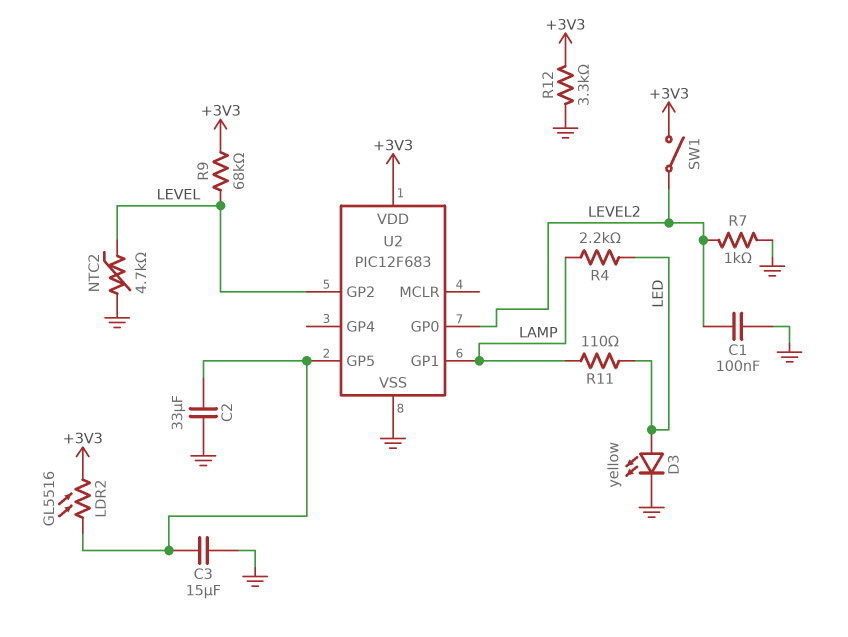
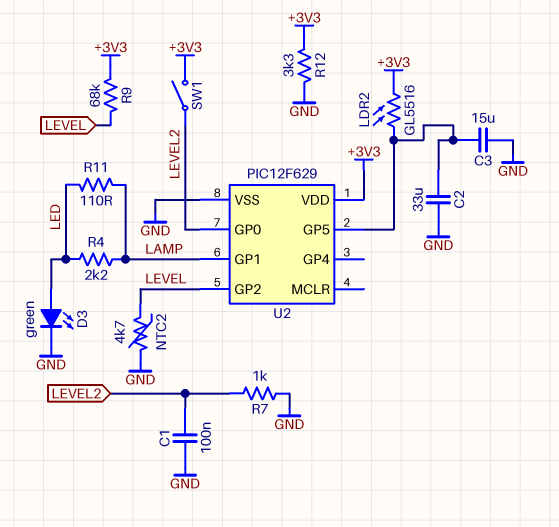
D3: LED yellow (A LED, K GND) -> LED green (A LED, K GND)
U2: PIC12F683 -> PIC12F629

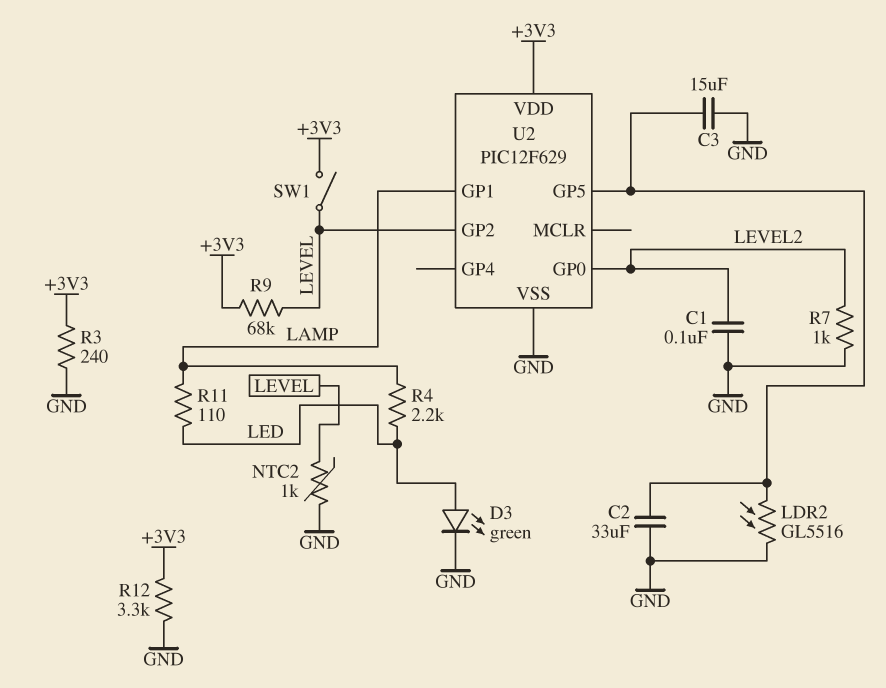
LDR2: GL5516 (+3V3, U2/GP5) -> GL5516 (GND, U2/GP5)
NTC2: 4.7k (GND, LEVEL) -> 1k (GND, LEVEL)
R3: none -> 240 (+3V3, GND)
SW1: switch (+3V3, LEVEL2) -> switch (+3V3, LEVEL)

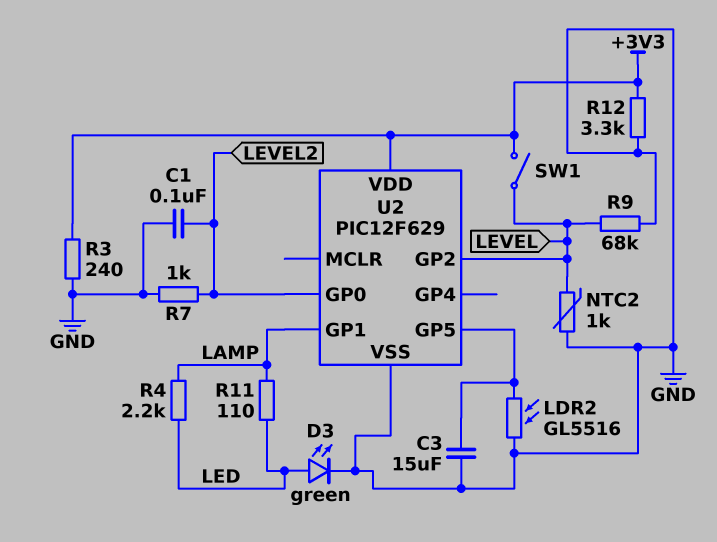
C2: 33uF (GND, U2/GP5) -> none
R9: 68k (+3V3, LEVEL) -> 68k (GND, LEVEL)

